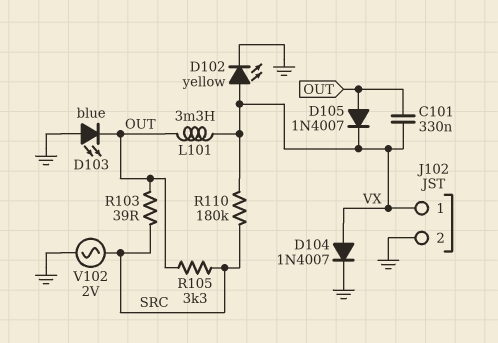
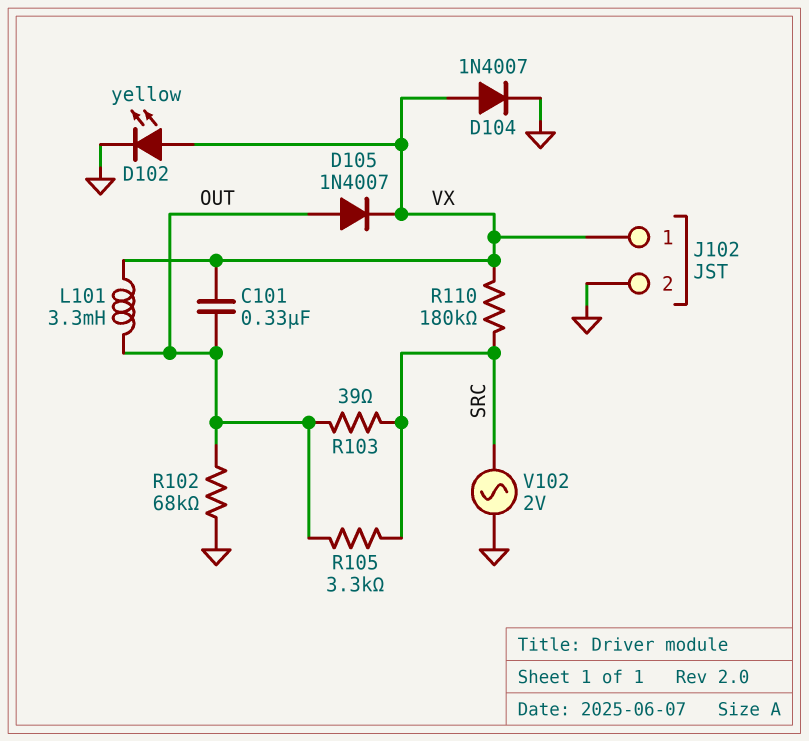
D103: LED blue (A GND, K OUT) -> none
R102: none -> 68k (GND, OUT)

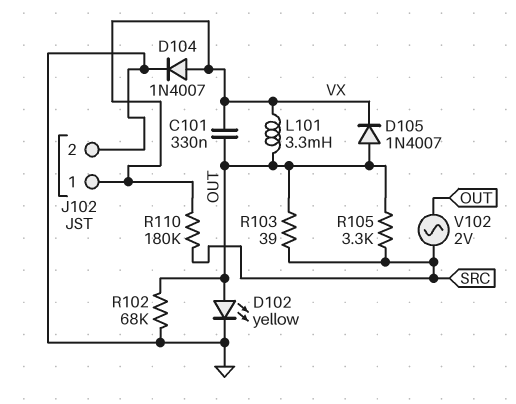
D102: LED yellow (A VX, K GND) -> LED yellow (A OUT, K GND)
V102: AC 2V (GND, SRC) -> AC 2V (OUT, SRC)

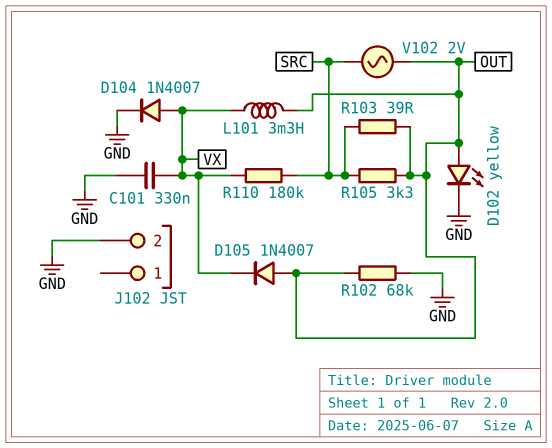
C101: 330nF (OUT, VX) -> 330nF (GND, VX)
J102 pin 1: VX -> none

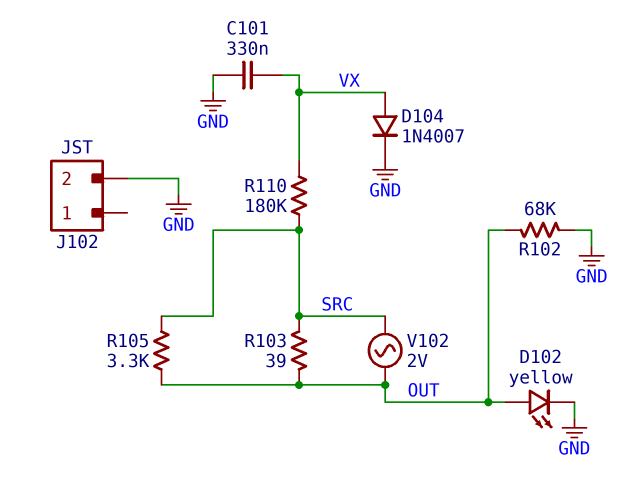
D105: diode 1N4007 (A OUT, K VX) -> none
L101: 3.3mH (OUT, VX) -> none

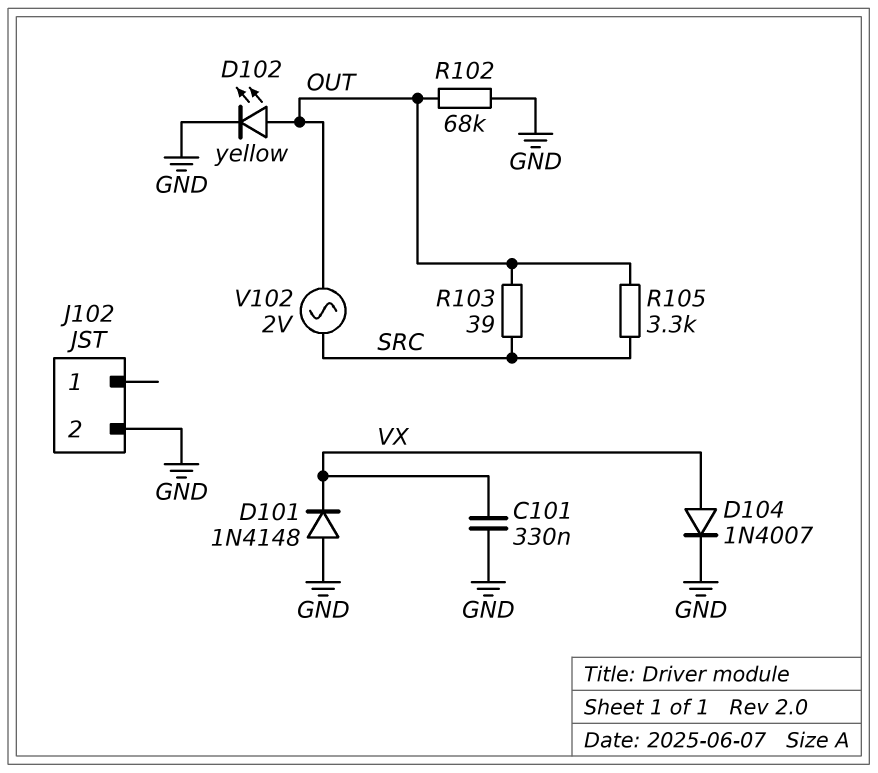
D101: none -> diode 1N4148 (A GND, K VX)
R110: 180k (SRC, VX) -> none

